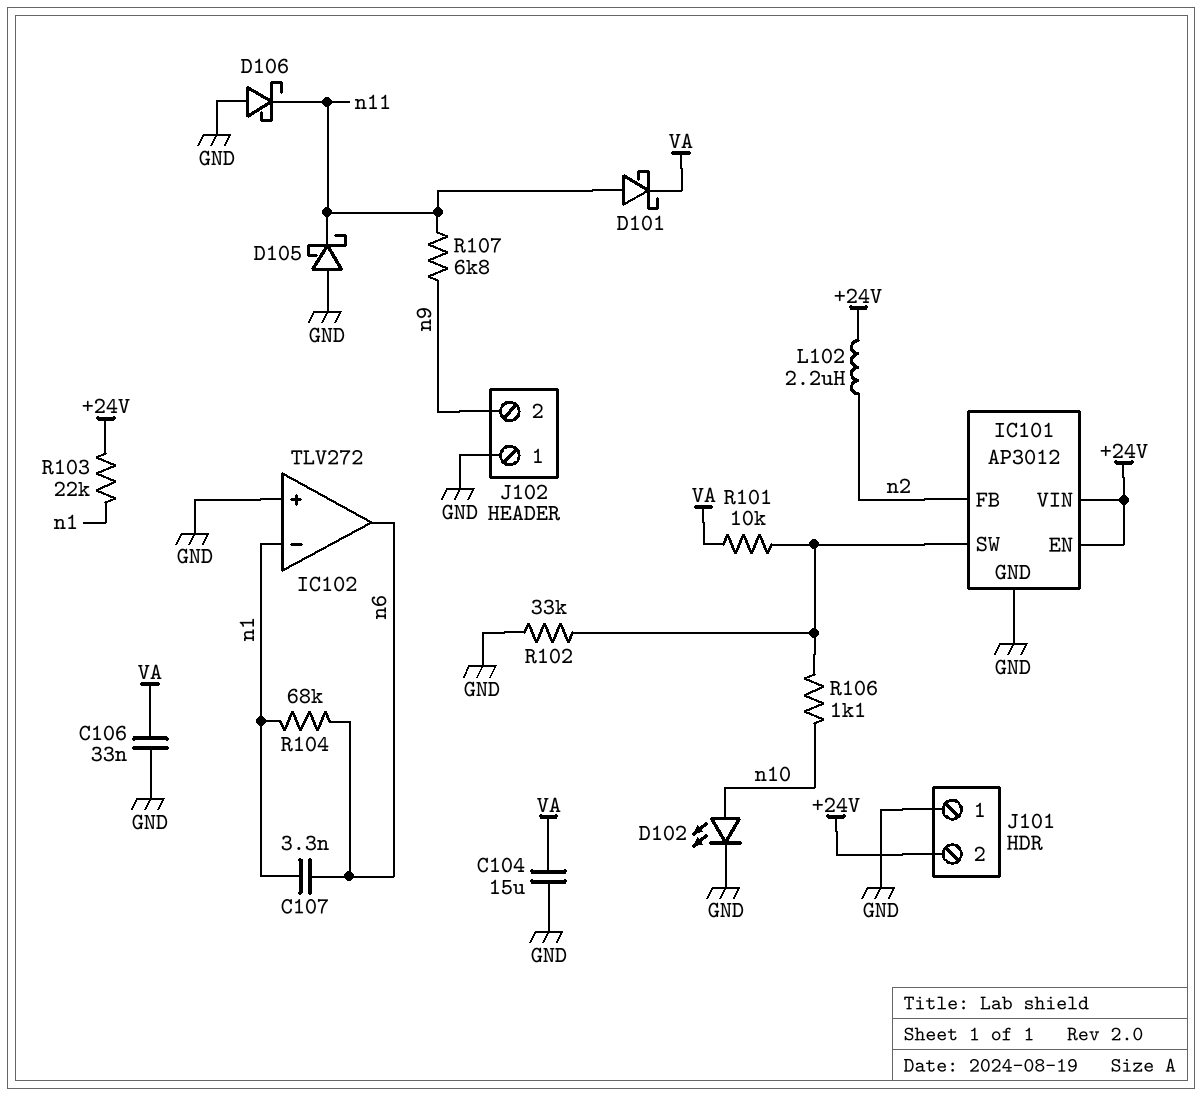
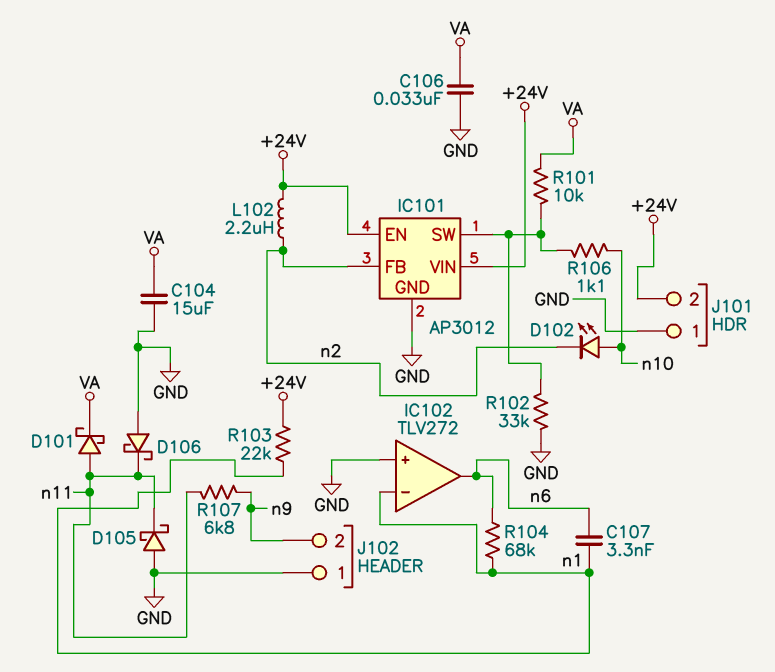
D102: LED (A n10, K GND) -> LED (A n10, K n2)

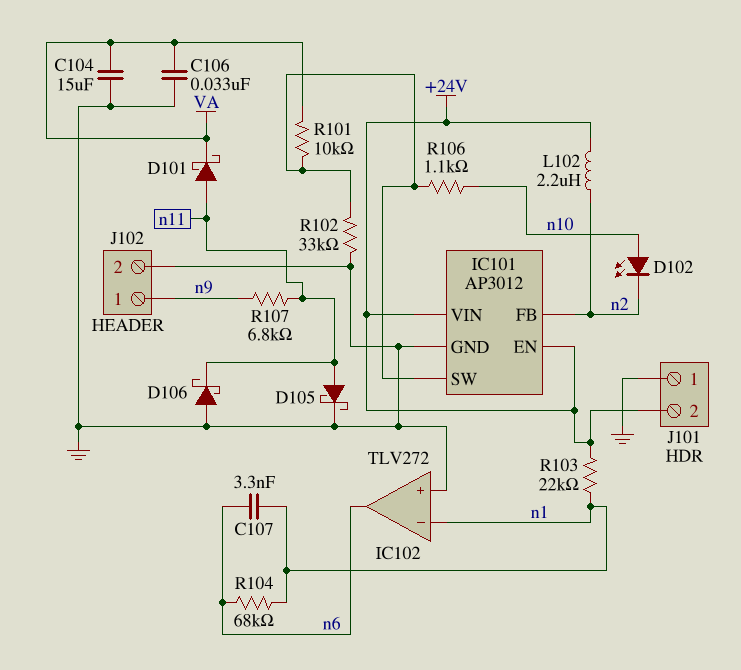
D105: schottky (A GND, K n11) -> schottky (A n11, K GND)
J102 pin 1: GND -> n9
J102 pin 2: n9 -> GND

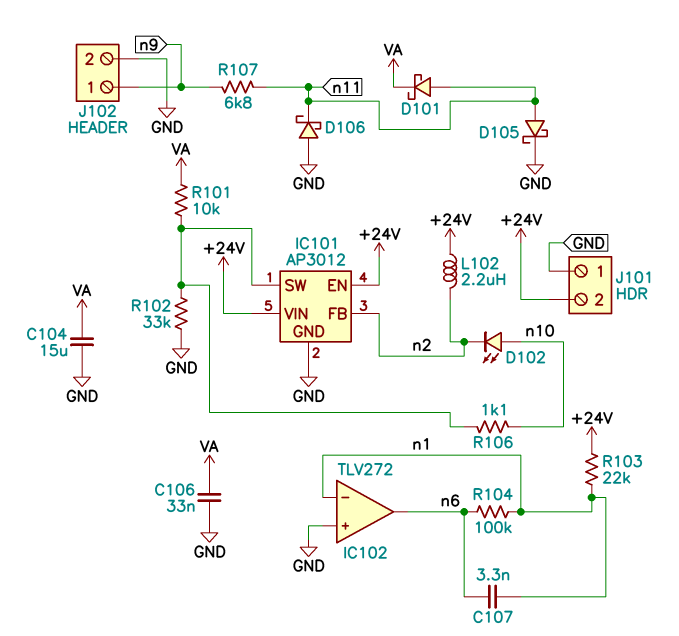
R104: 68k (n1, n6) -> 100k (n1, n6)

